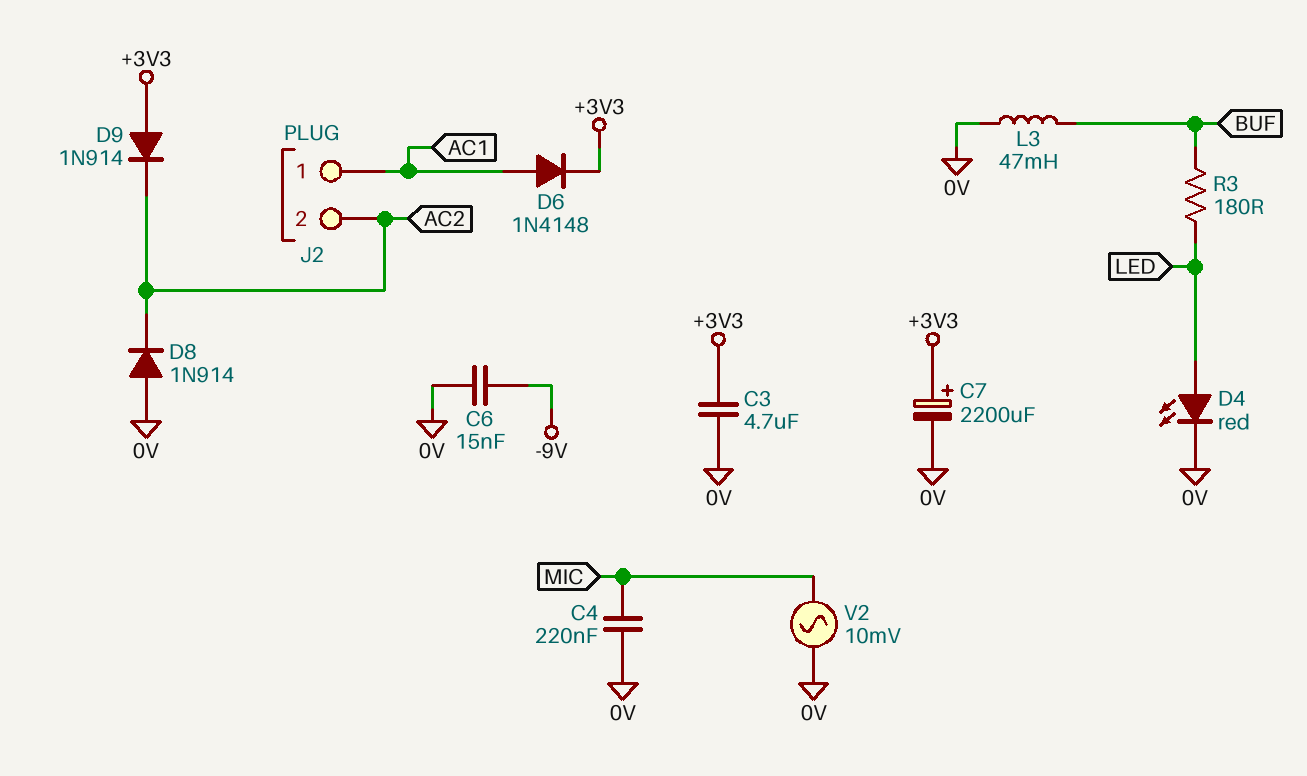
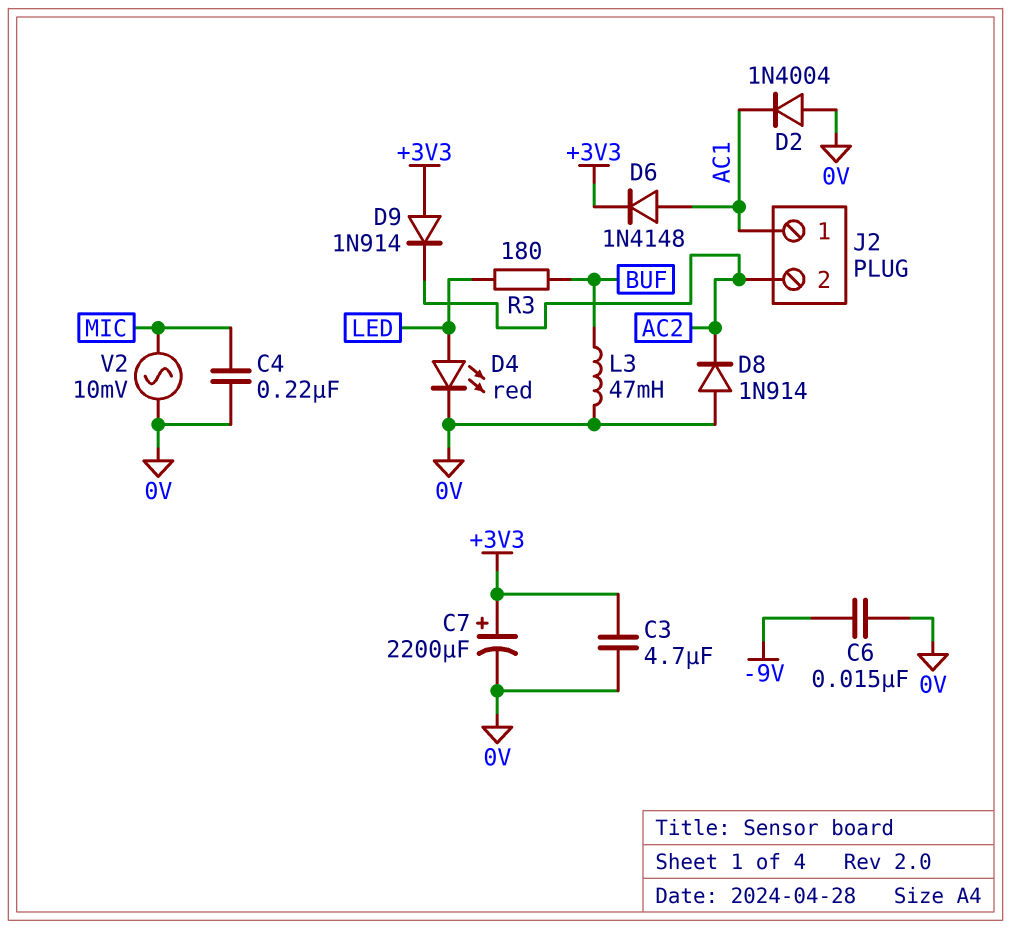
D2: none -> diode 1N4004 (A 0V, K AC1)

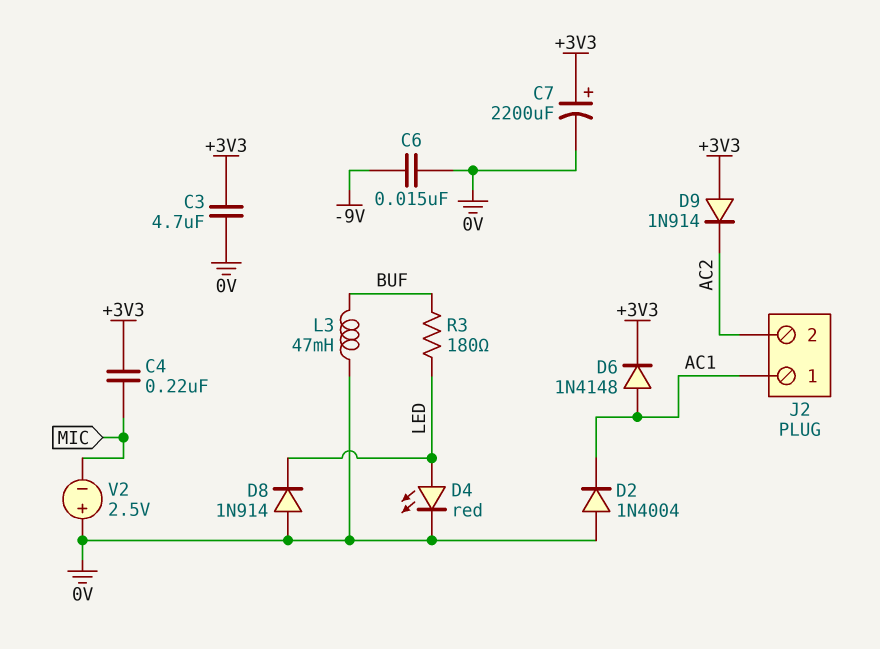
C4: 220nF (0V, MIC) -> 220nF (+3V3, MIC)
D8: diode 1N914 (A 0V, K AC2) -> diode 1N914 (A 0V, K LED)
V2: AC 10mV (0V, MIC) -> 2.5V (plus 0V, minus MIC)

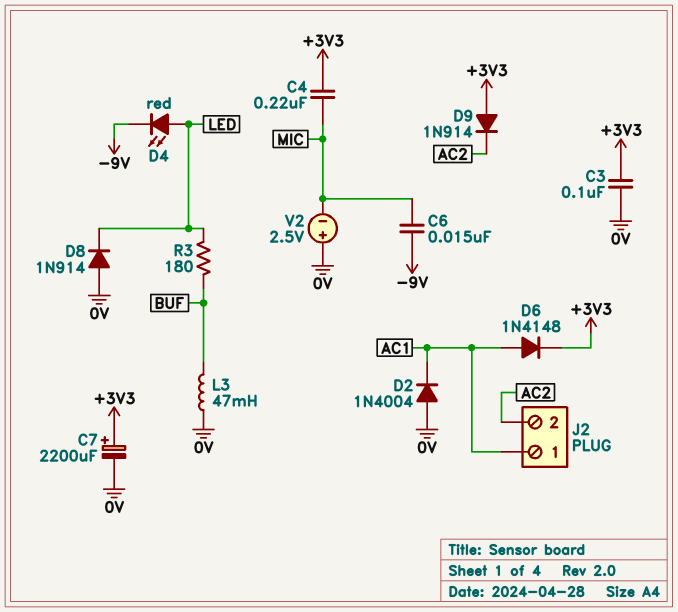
C3: 4.7uF (+3V3, 0V) -> 100nF (+3V3, 0V)
C6: 15nF (-9V, 0V) -> 15nF (-9V, MIC)
D4: LED red (A LED, K 0V) -> LED red (A LED, K -9V)

